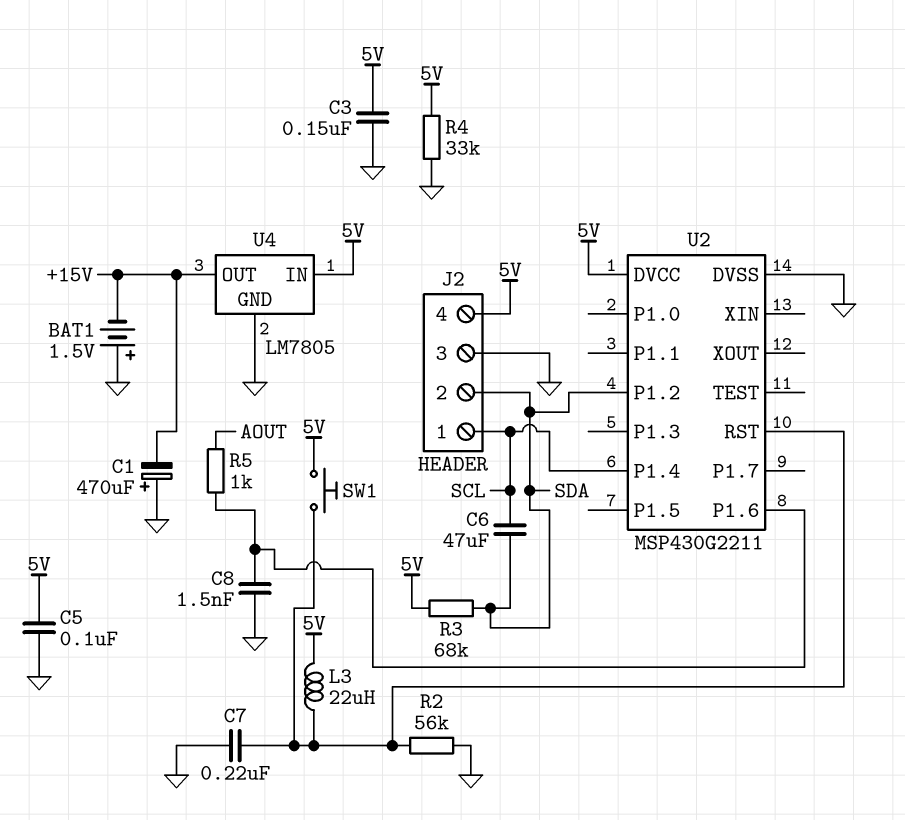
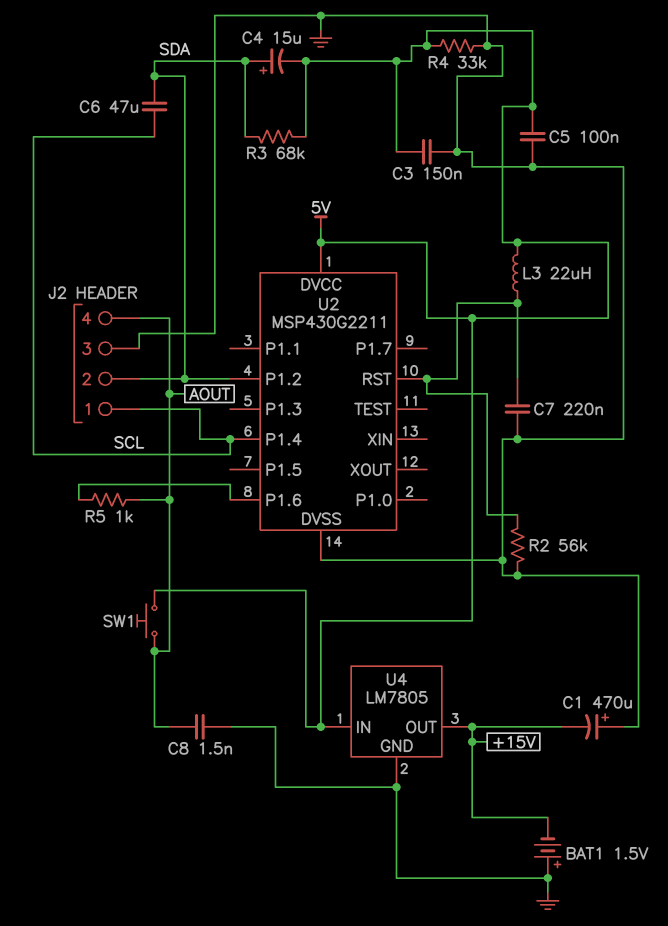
C4: none -> 15uF (plus SDA, minus 5V)
C8: 1.5nF (GND, U2/P1.6) -> 1.5nF (AOUT, GND)
J2 pin 4: 5V -> AOUT
SW1: button (5V, U2/RST) -> button (5V, AOUT)

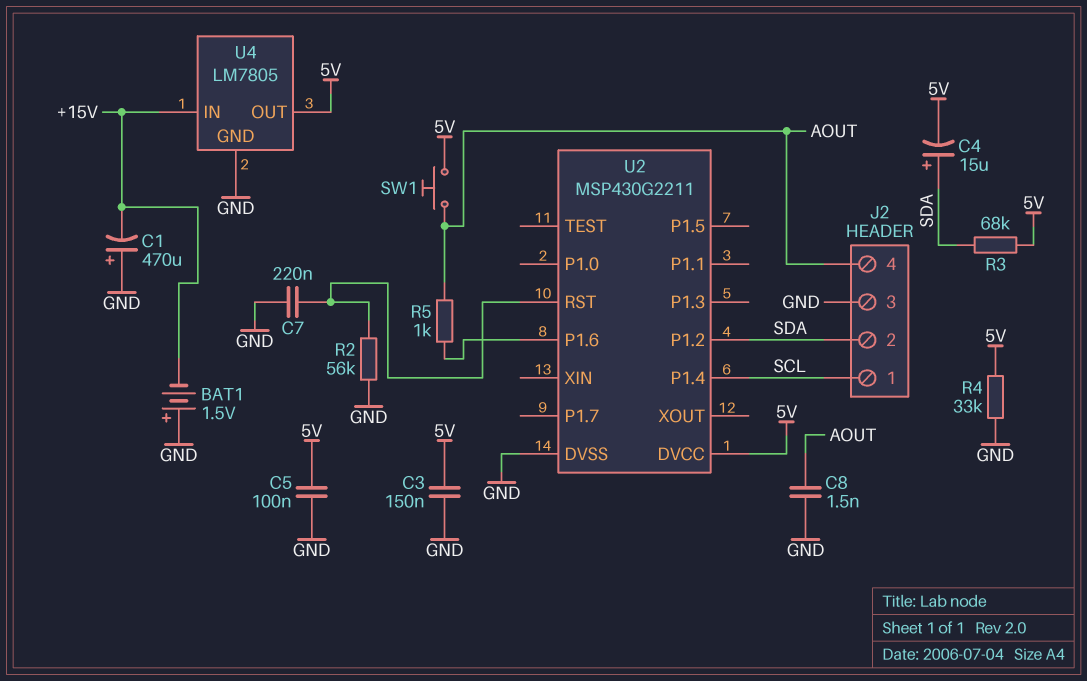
C6: 47uF (SCL, SDA) -> none
L3: 22uH (5V, U2/RST) -> none
U4 pin IN: 5V -> +15V
U4 pin OUT: +15V -> 5V

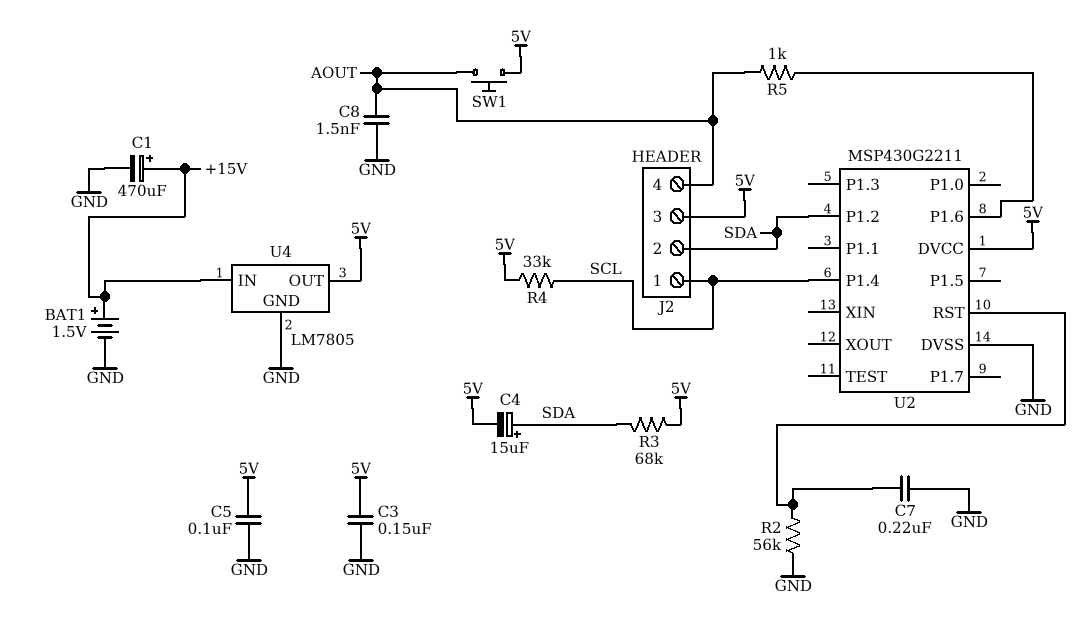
BAT1: 1.5V (plus GND, minus +15V) -> 1.5V (plus +15V, minus GND)
C1: 470uF (plus GND, minus +15V) -> 470uF (plus +15V, minus GND)
J2 pin 3: GND -> 5V
R4: 33k (5V, GND) -> 33k (5V, SCL)

